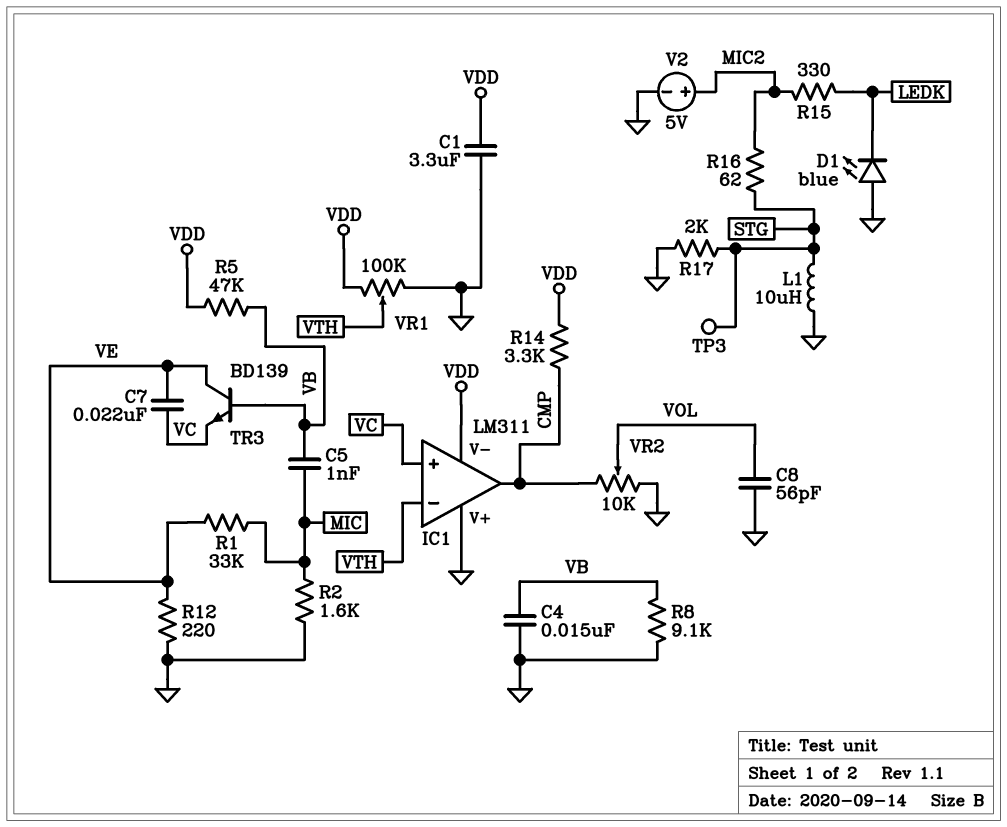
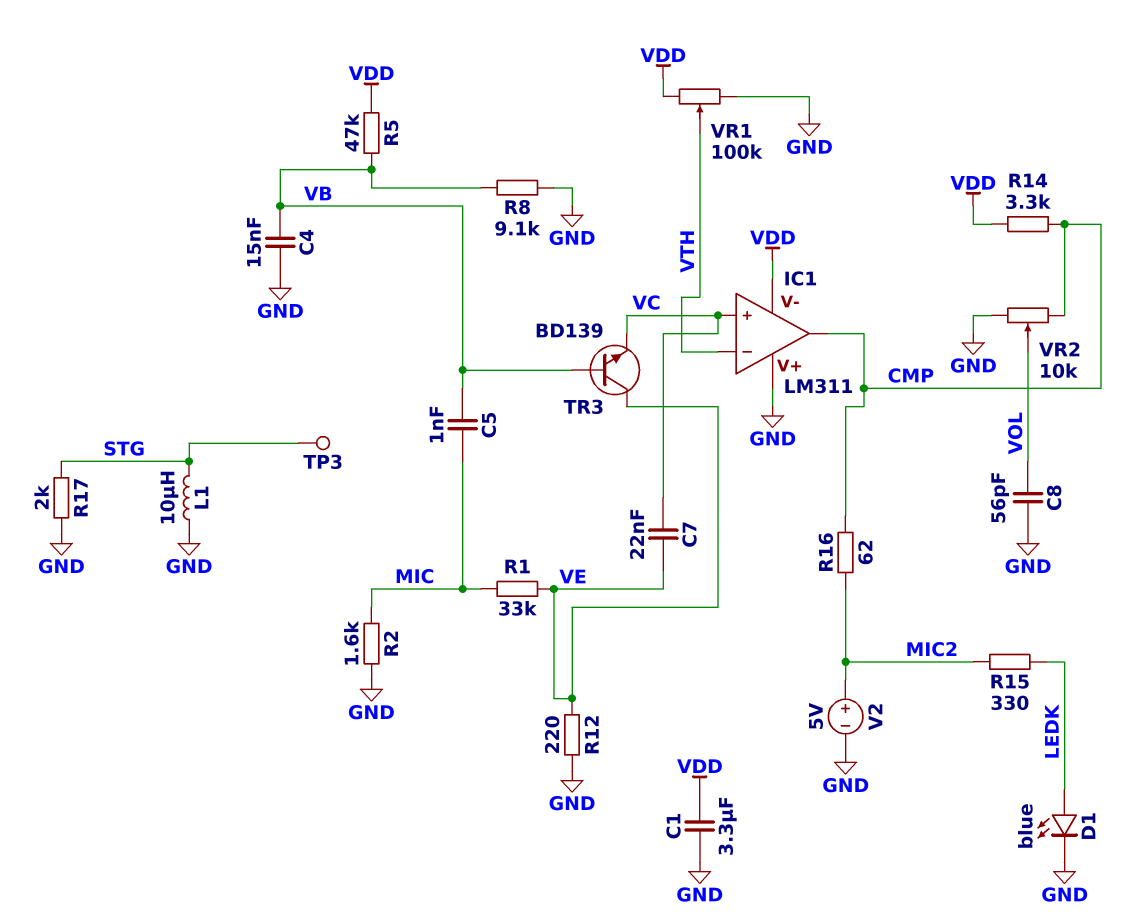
D1: LED blue (A GND, K LEDK) -> LED blue (A LEDK, K GND)
R16: 62 (MIC2, STG) -> 62 (CMP, MIC2)

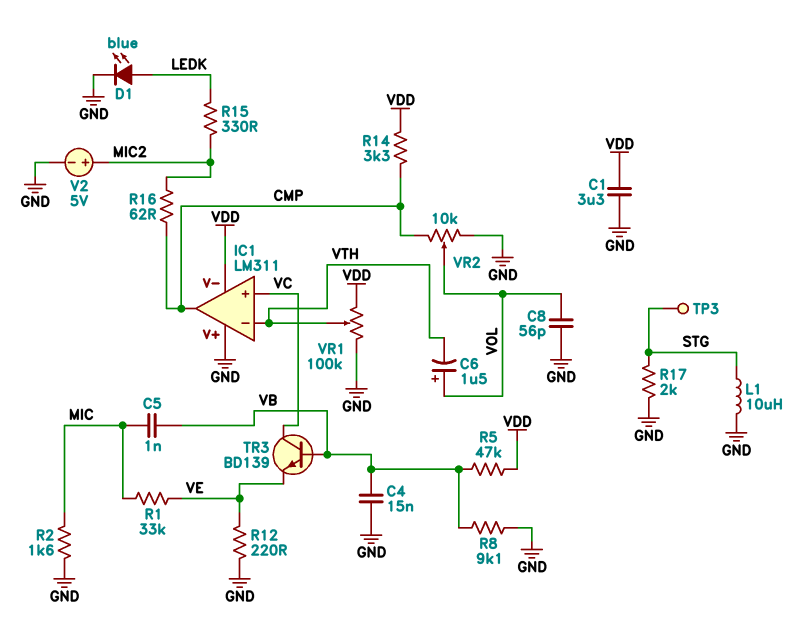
C6: none -> 1.5uF (plus VOL, minus VTH)
C7: 22nF (VC, VE) -> none
TR3: NPN BD139 (B VB, C VE, E VC) -> NPN BD139 (B VB, C VC, E VE)

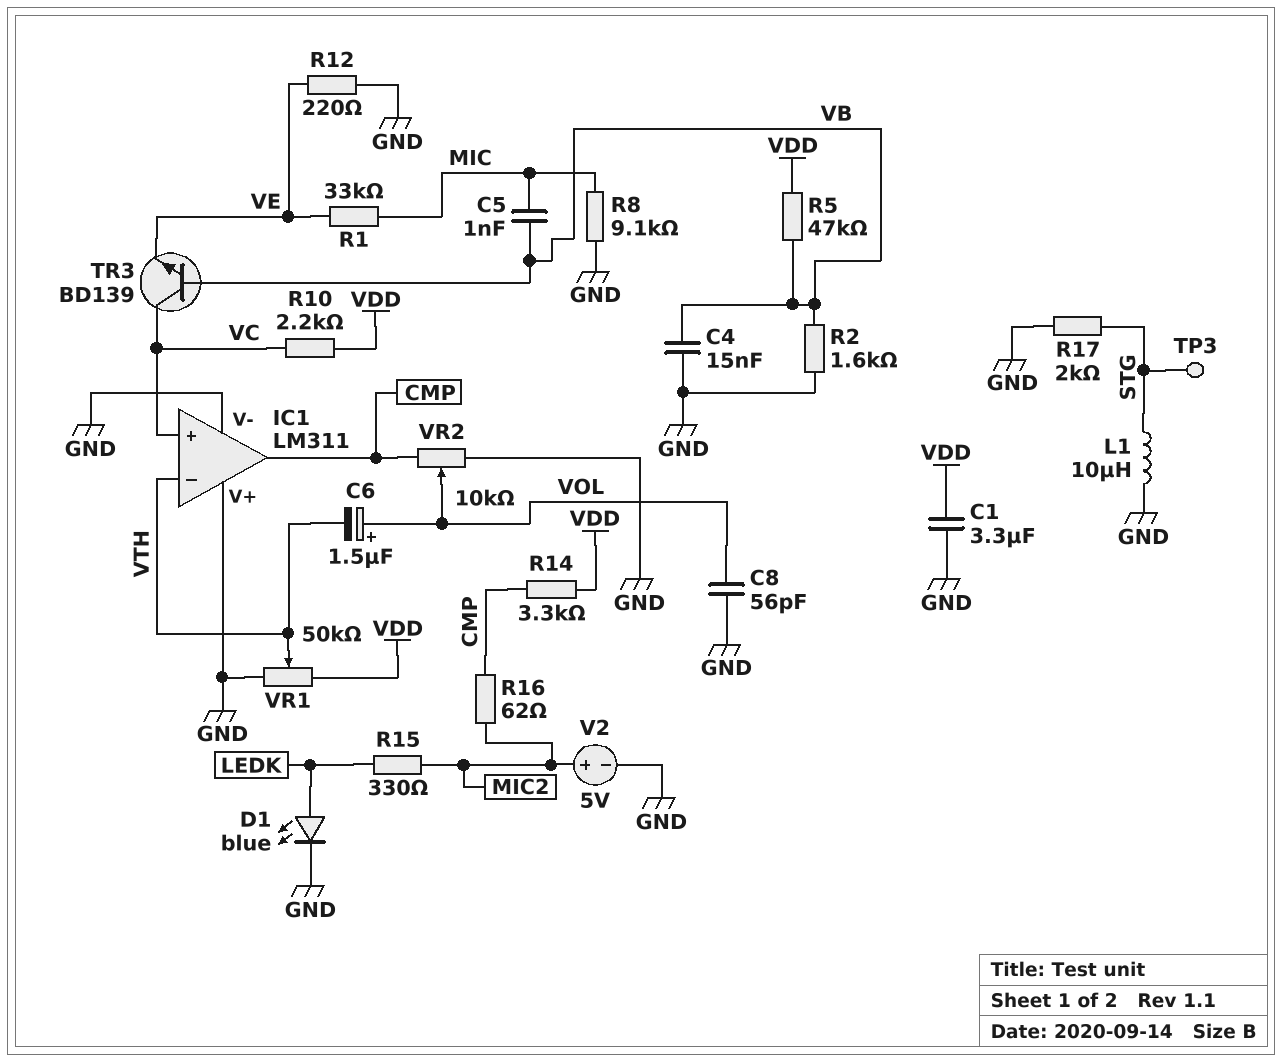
IC1 pin V-: VDD -> GND
R2: 1.6k (GND, MIC) -> 1.6k (GND, VB)
R8: 9.1k (GND, VB) -> 9.1k (GND, MIC)
R10: none -> 2.2k (VC, VDD)
VR1: 100k (GND, VDD, wiper VTH) -> 50k (GND, VDD, wiper VTH)

